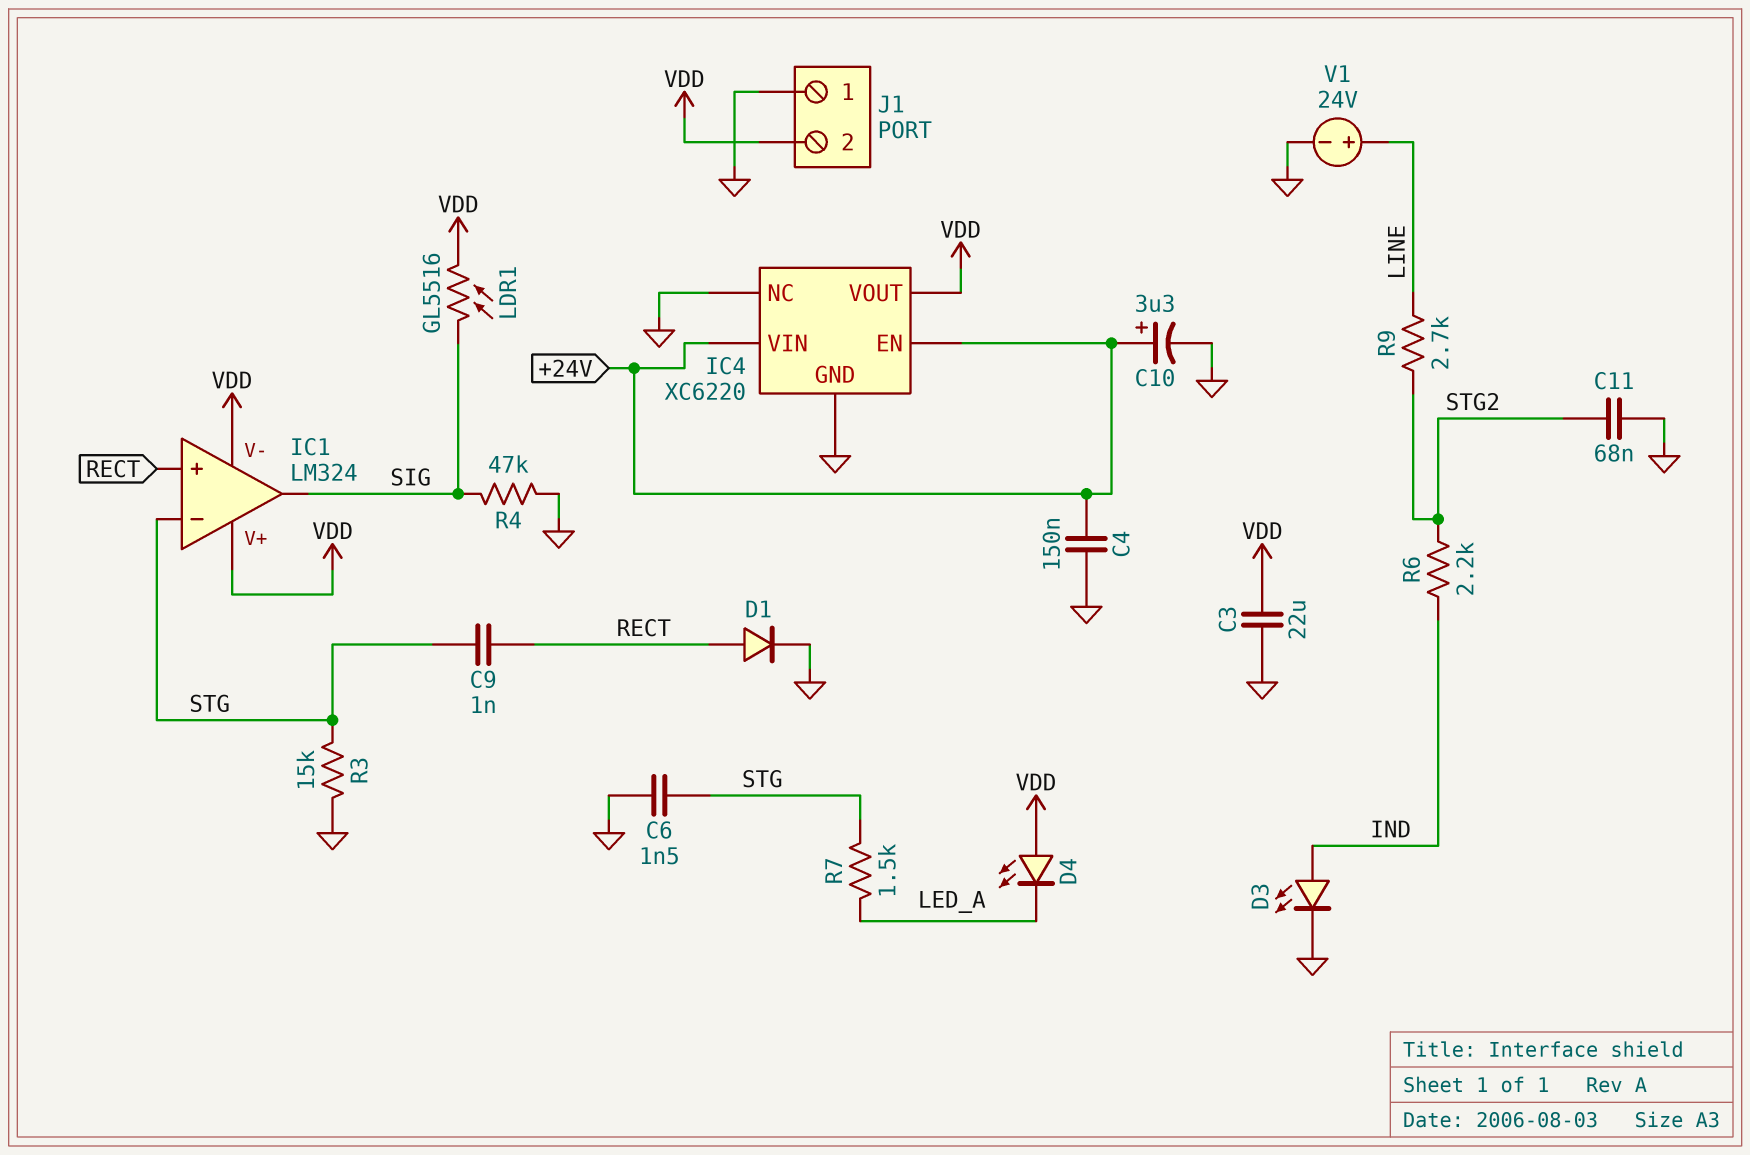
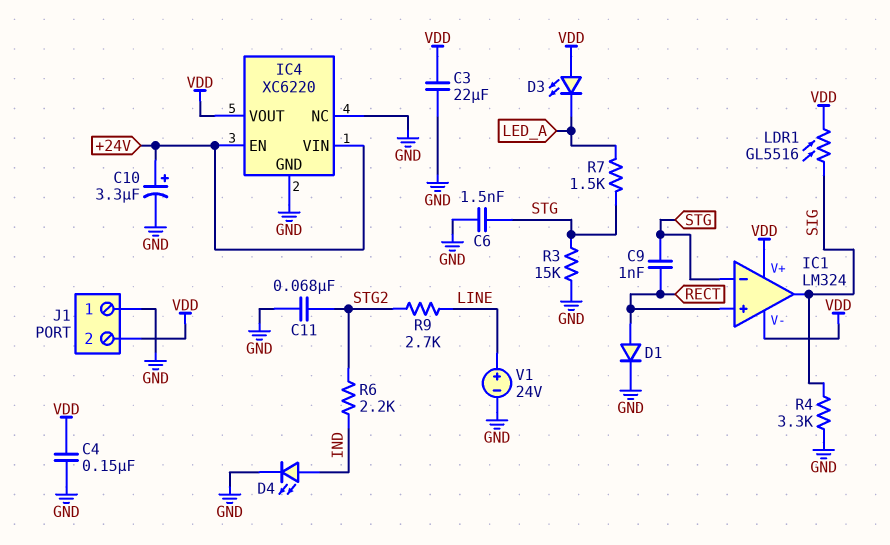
C4: 150nF (+24V, GND) -> 150nF (GND, VDD)
D3: LED (A IND, K GND) -> LED (A VDD, K LED_A)
D4: LED (A VDD, K LED_A) -> LED (A IND, K GND)
R4: 47k (GND, SIG) -> 3.3k (GND, SIG)

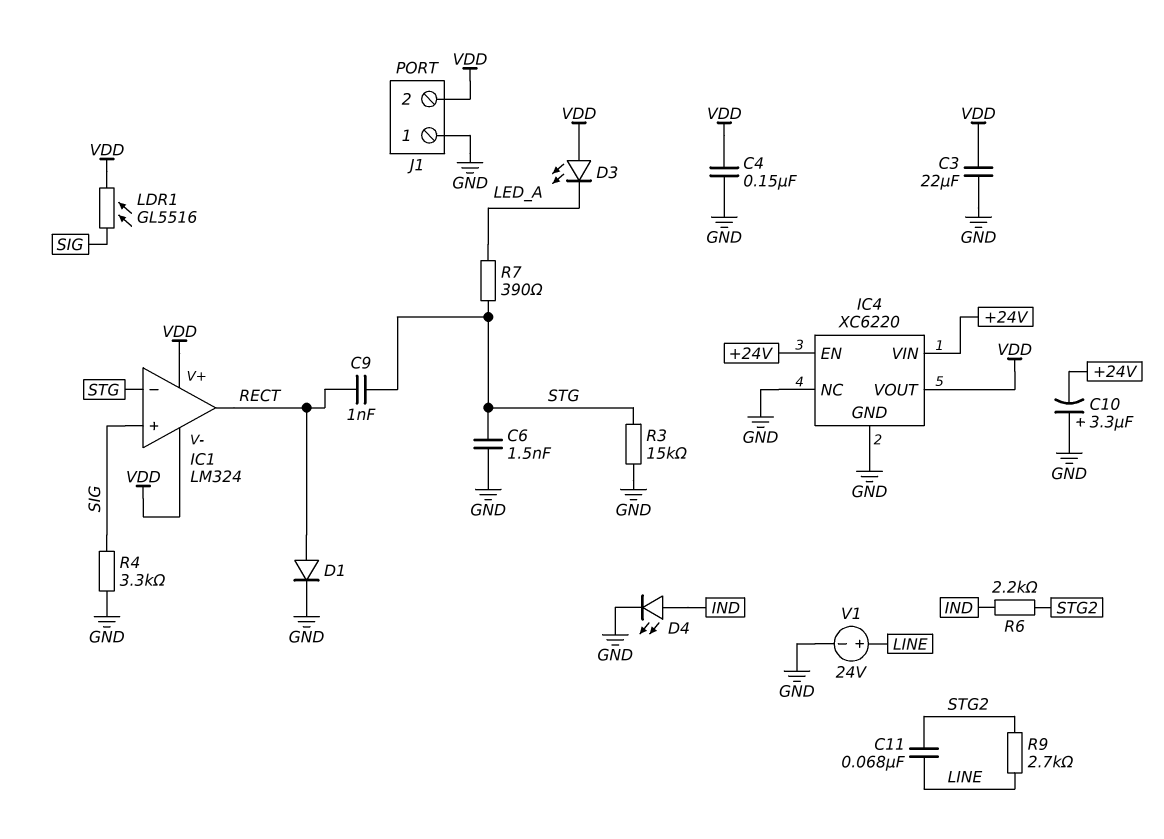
C10: 3.3uF (plus +24V, minus GND) -> 3.3uF (plus GND, minus +24V)
C11: 68nF (GND, STG2) -> 68nF (LINE, STG2)
IC1 pin in+: RECT -> SIG
IC1 pin out: SIG -> RECT
R7: 1.5k (LED_A, STG) -> 390 (LED_A, STG)

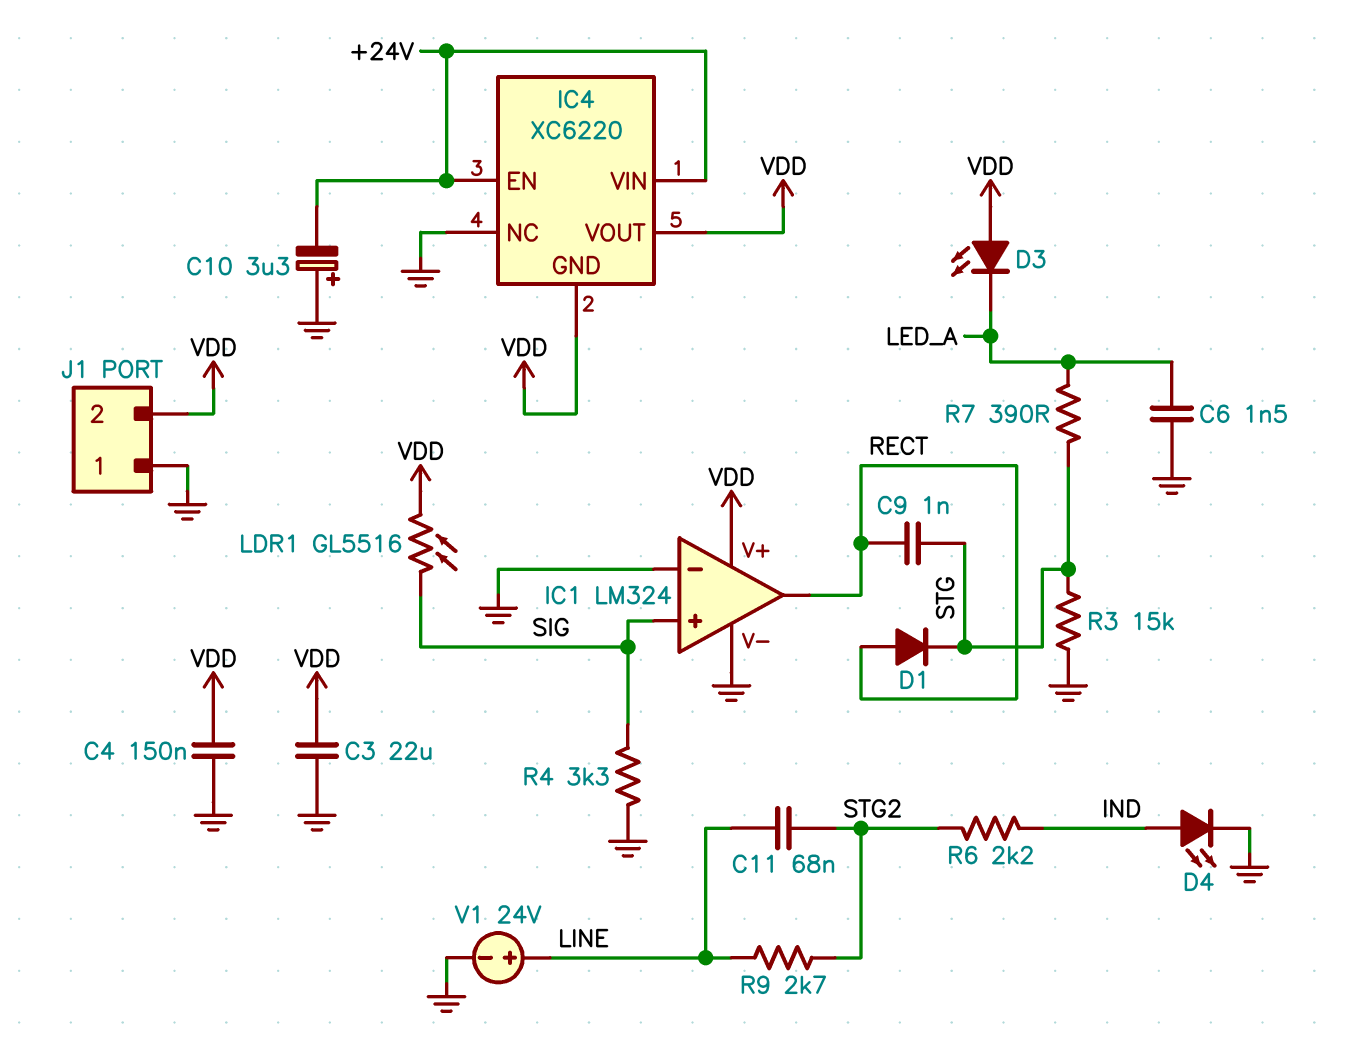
C6: 1.5nF (GND, STG) -> 1.5nF (GND, LED_A)
D1: diode (A RECT, K GND) -> diode (A RECT, K STG)
IC1 pin V-: VDD -> GND
IC1 pin in-: STG -> GND
IC4 pin GND: GND -> VDD

